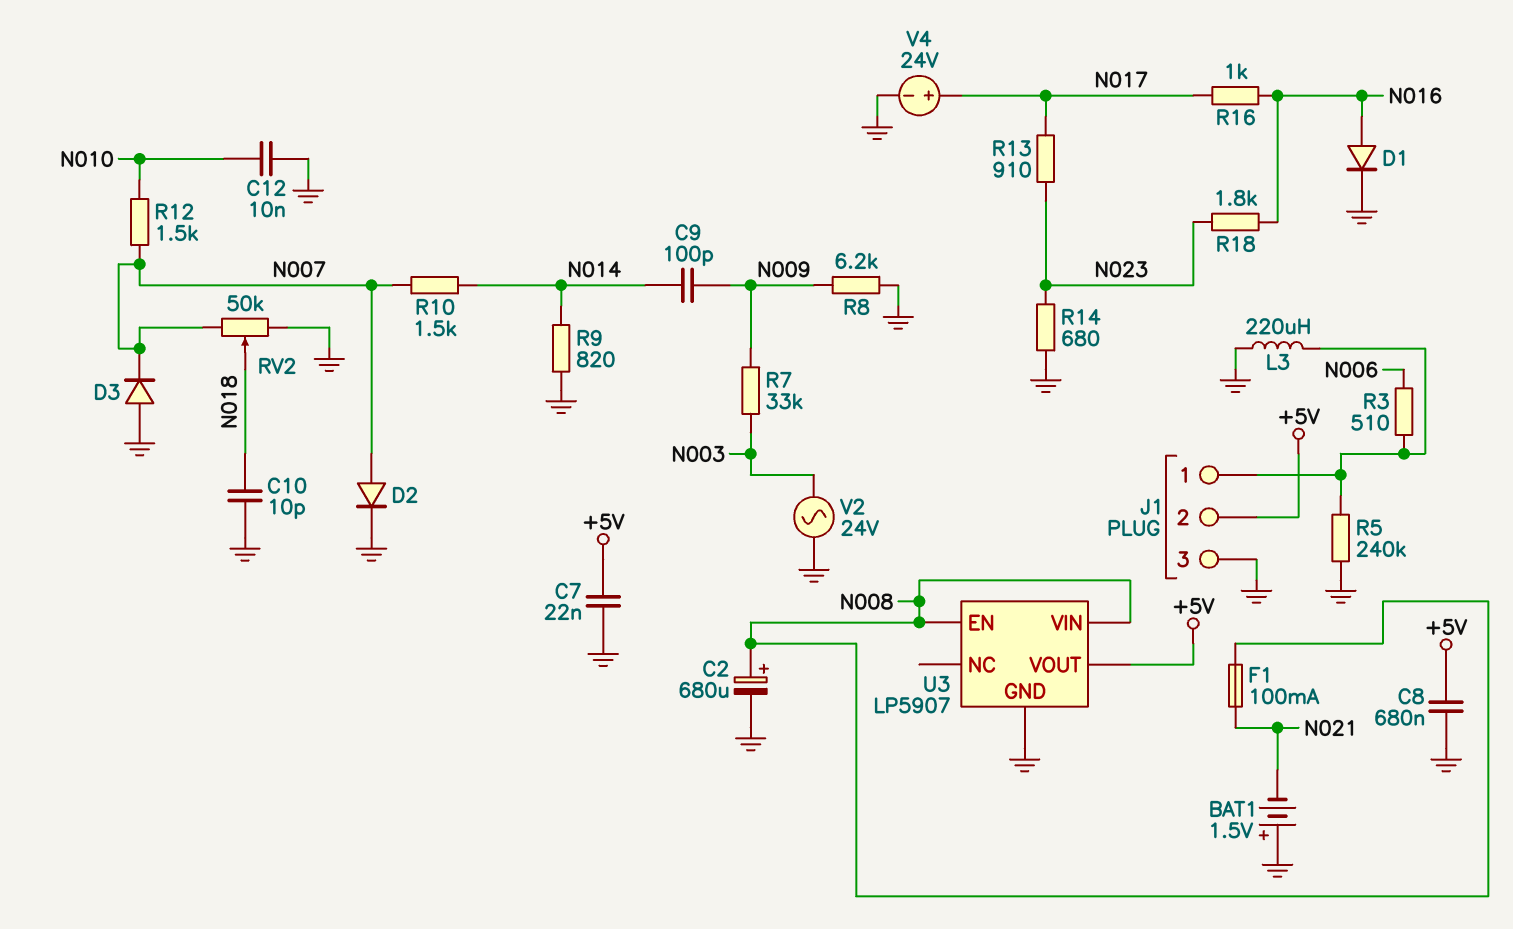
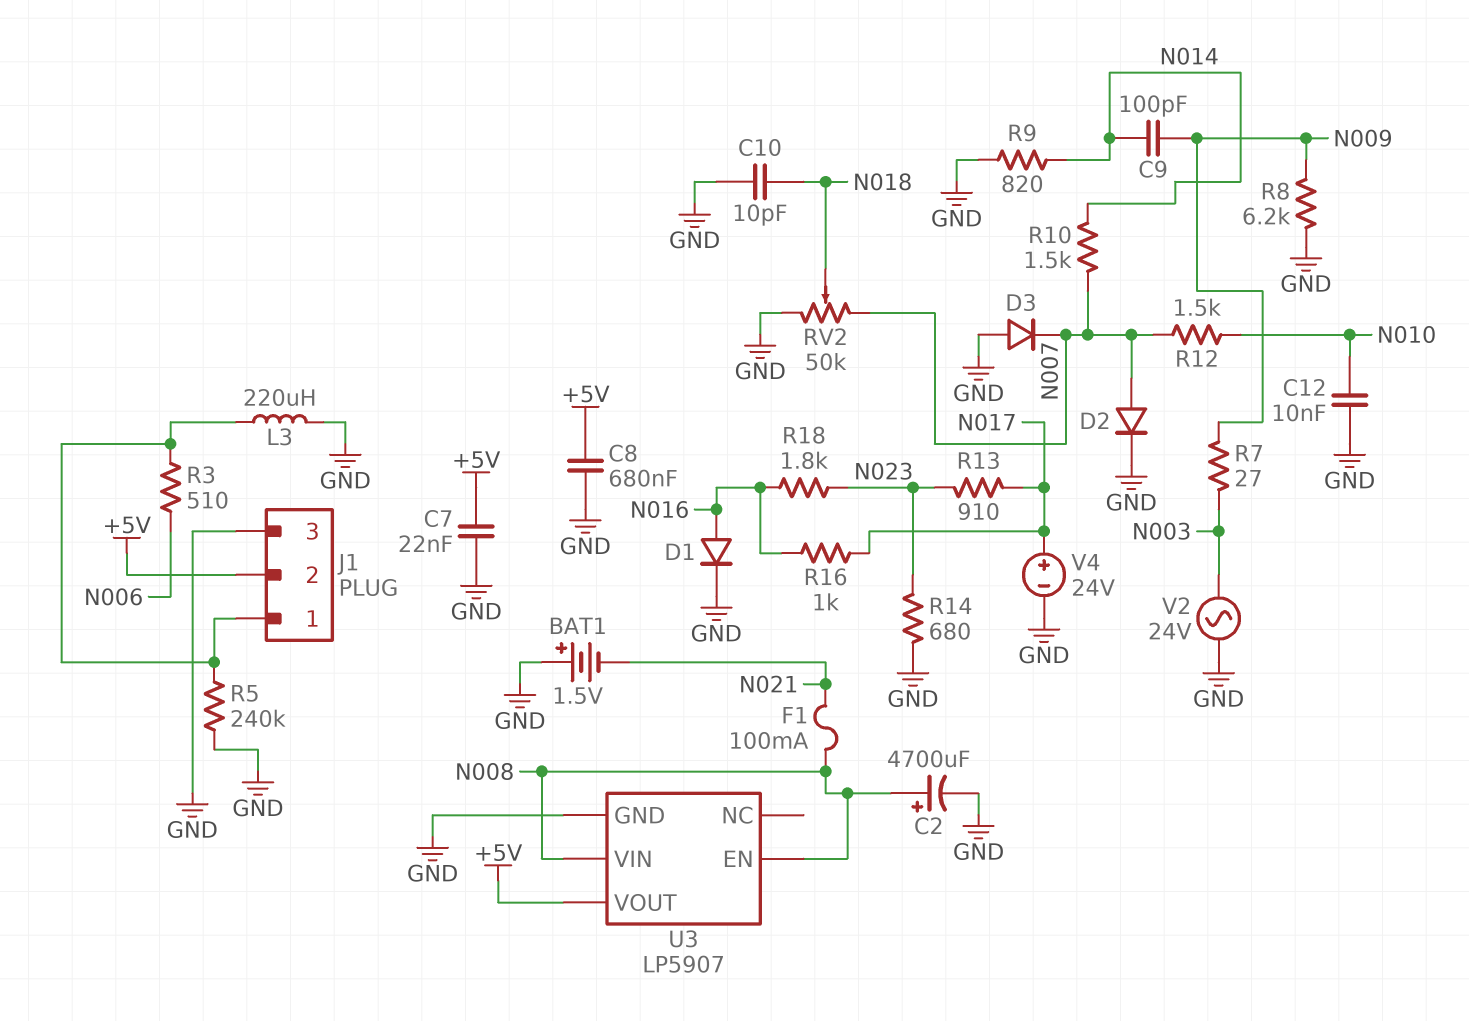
C2: 680uF (plus N008, minus GND) -> 4700uF (plus N008, minus GND)
R7: 33k (N003, N009) -> 27 (N003, N009)

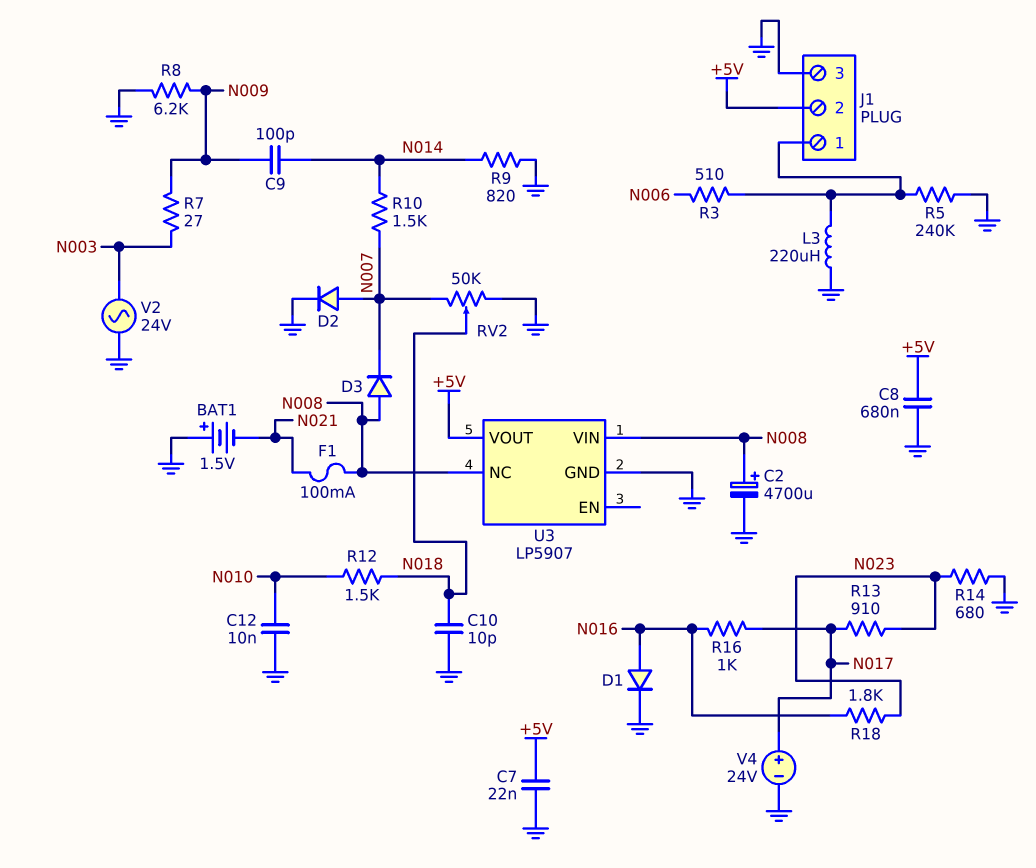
D3: diode (A GND, K N007) -> diode (A N008, K N007)
R12: 1.5k (N007, N010) -> 1.5k (N010, N018)
U3 pin EN: N008 -> none
U3 pin NC: none -> N008

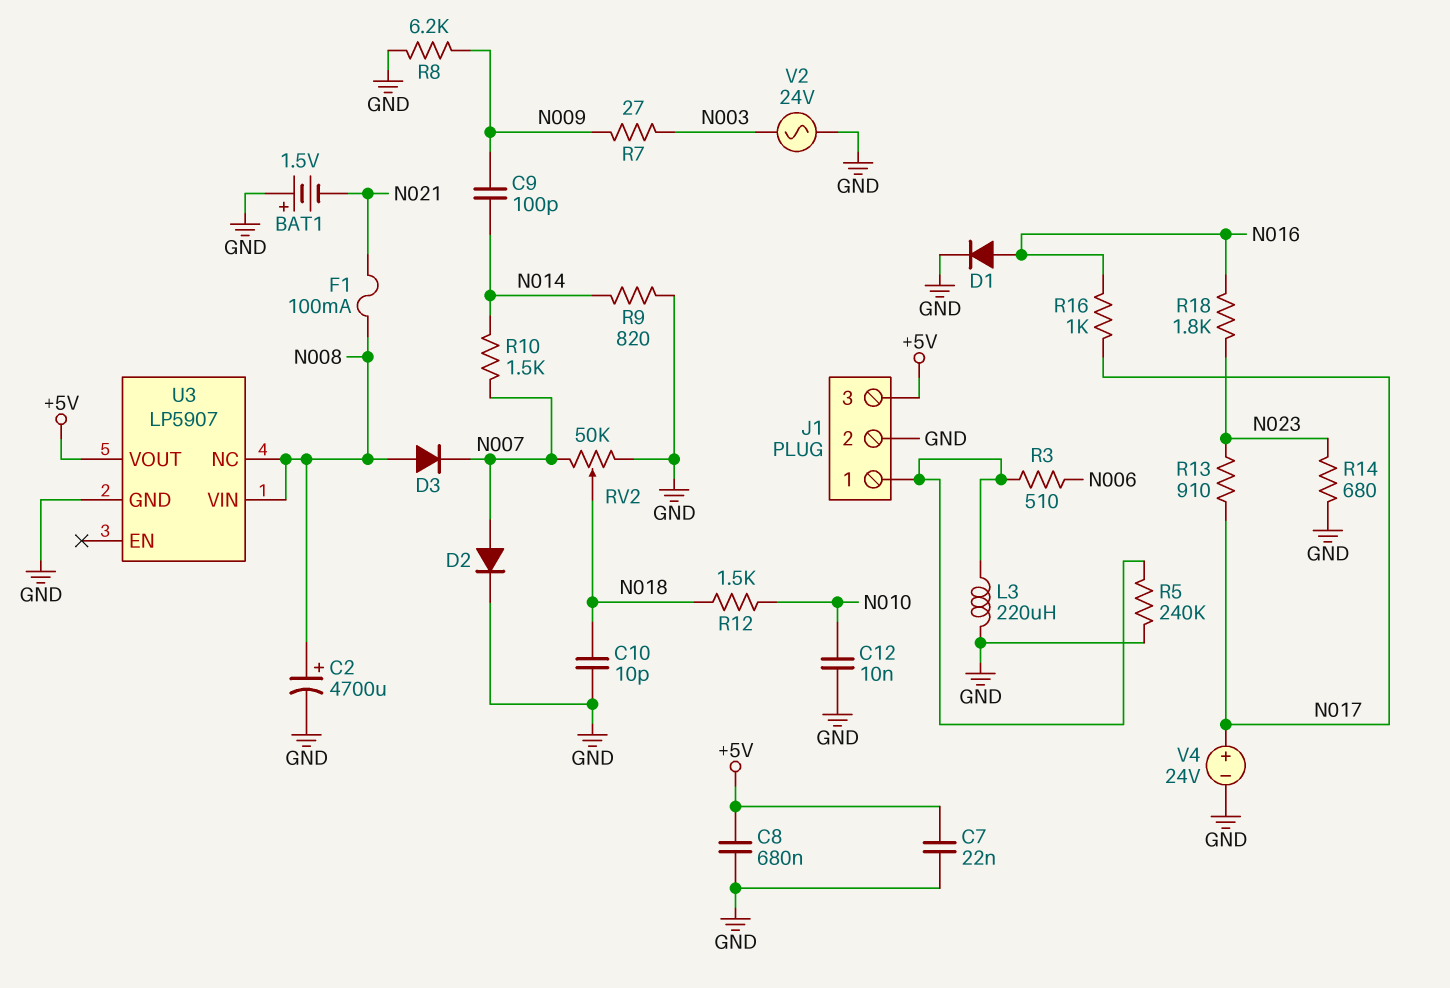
J1 pin 2: +5V -> GND
J1 pin 3: GND -> +5V

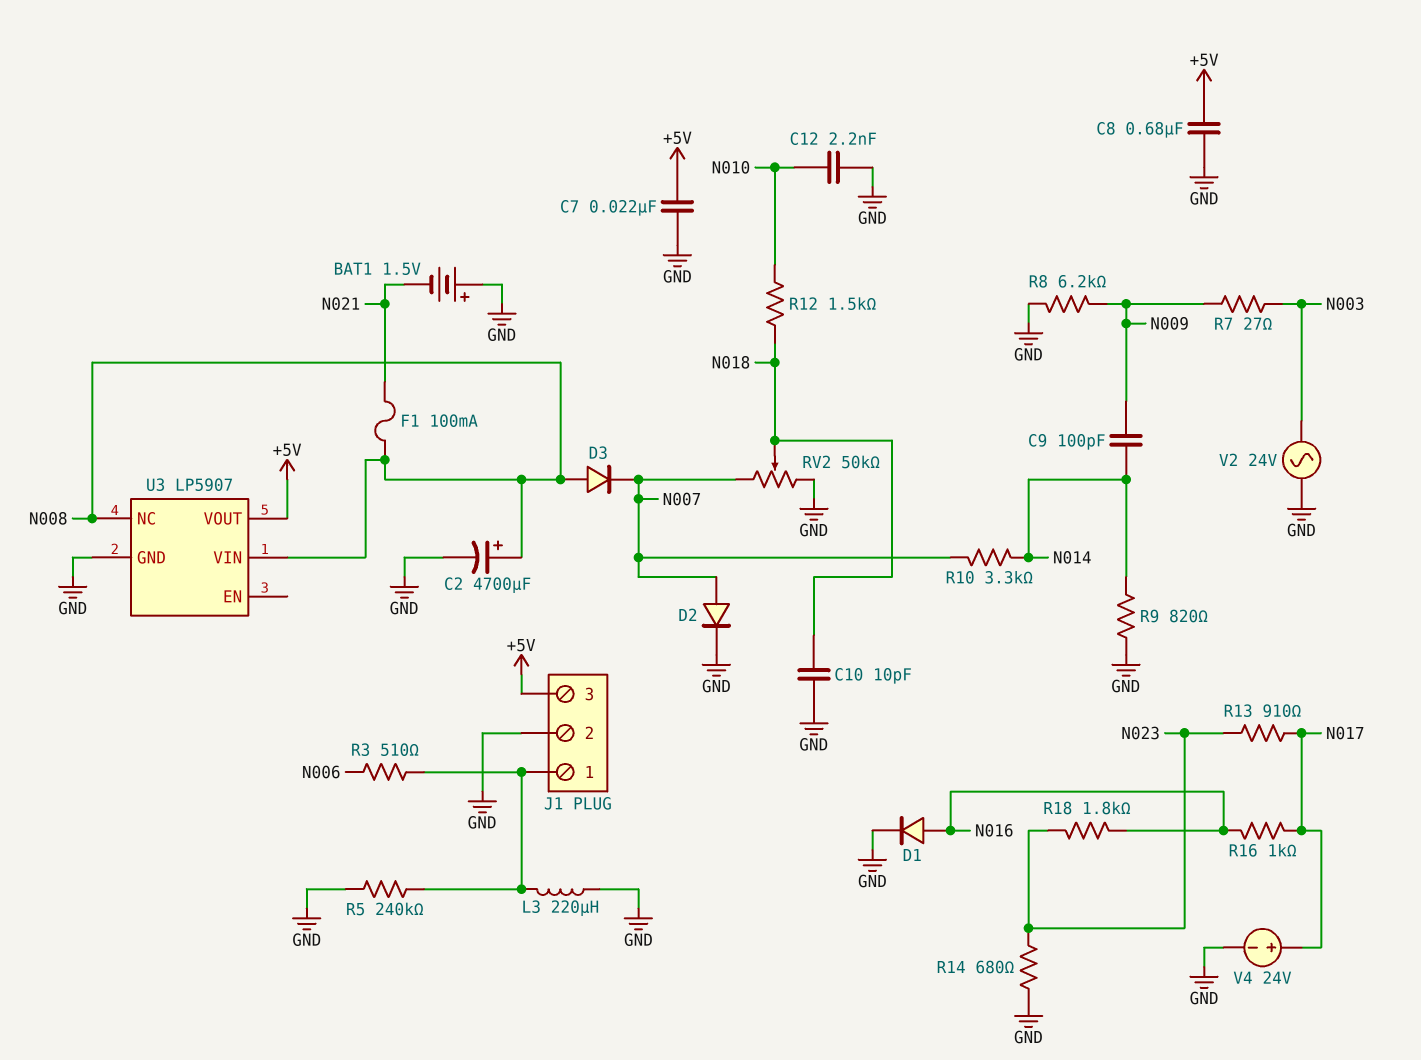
C12: 10nF (GND, N010) -> 2.2nF (GND, N010)
R10: 1.5k (N007, N014) -> 3.3k (N007, N014)

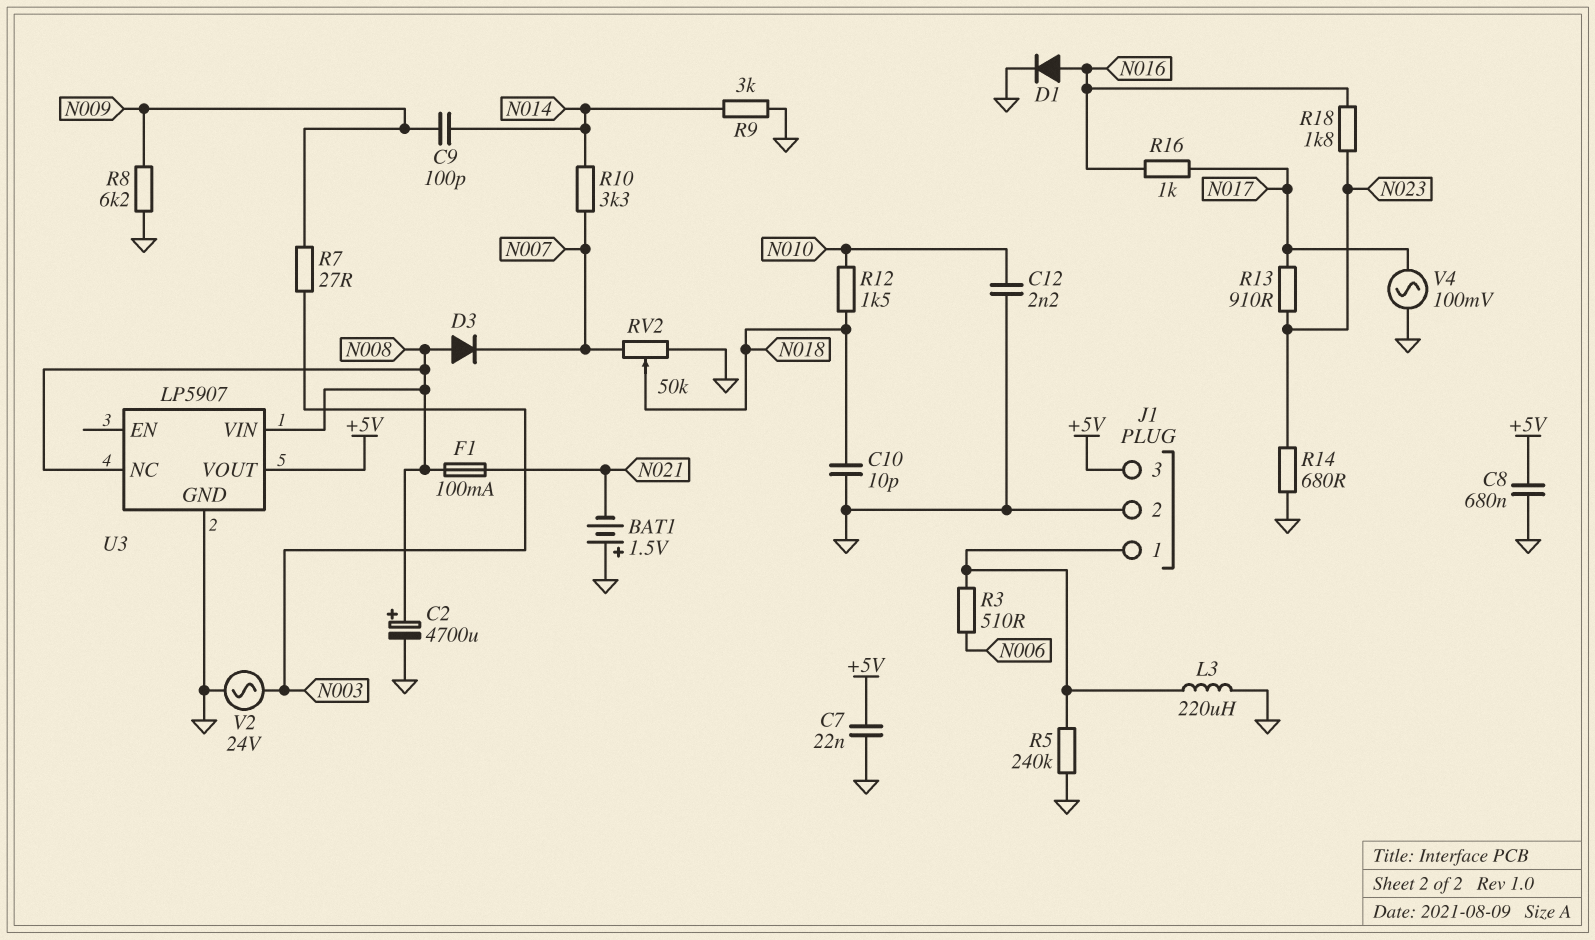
D2: diode (A N007, K GND) -> none
R9: 820 (GND, N014) -> 3k (GND, N014)
V4: 24V (plus N017, minus GND) -> AC 100mV (GND, N017)

